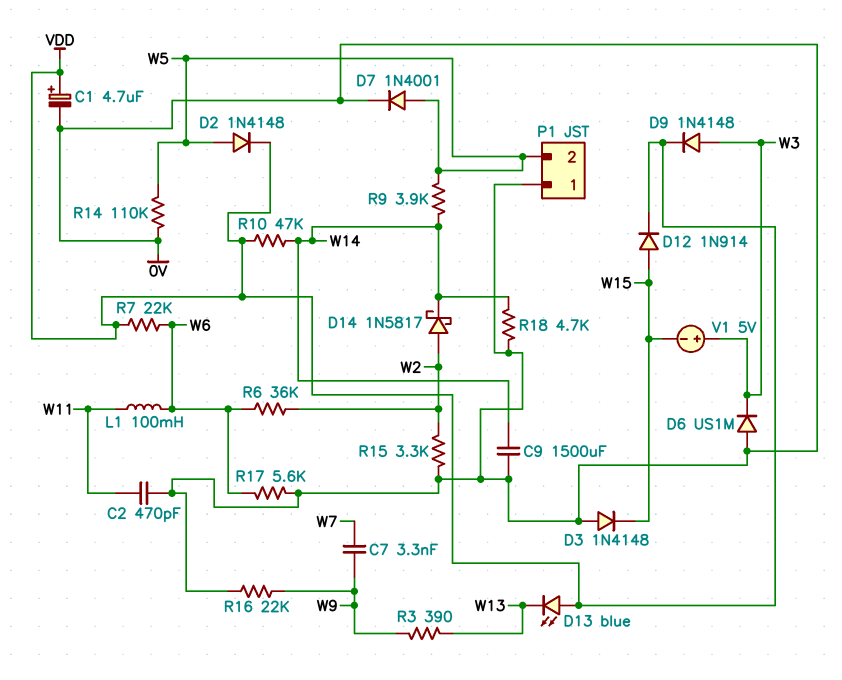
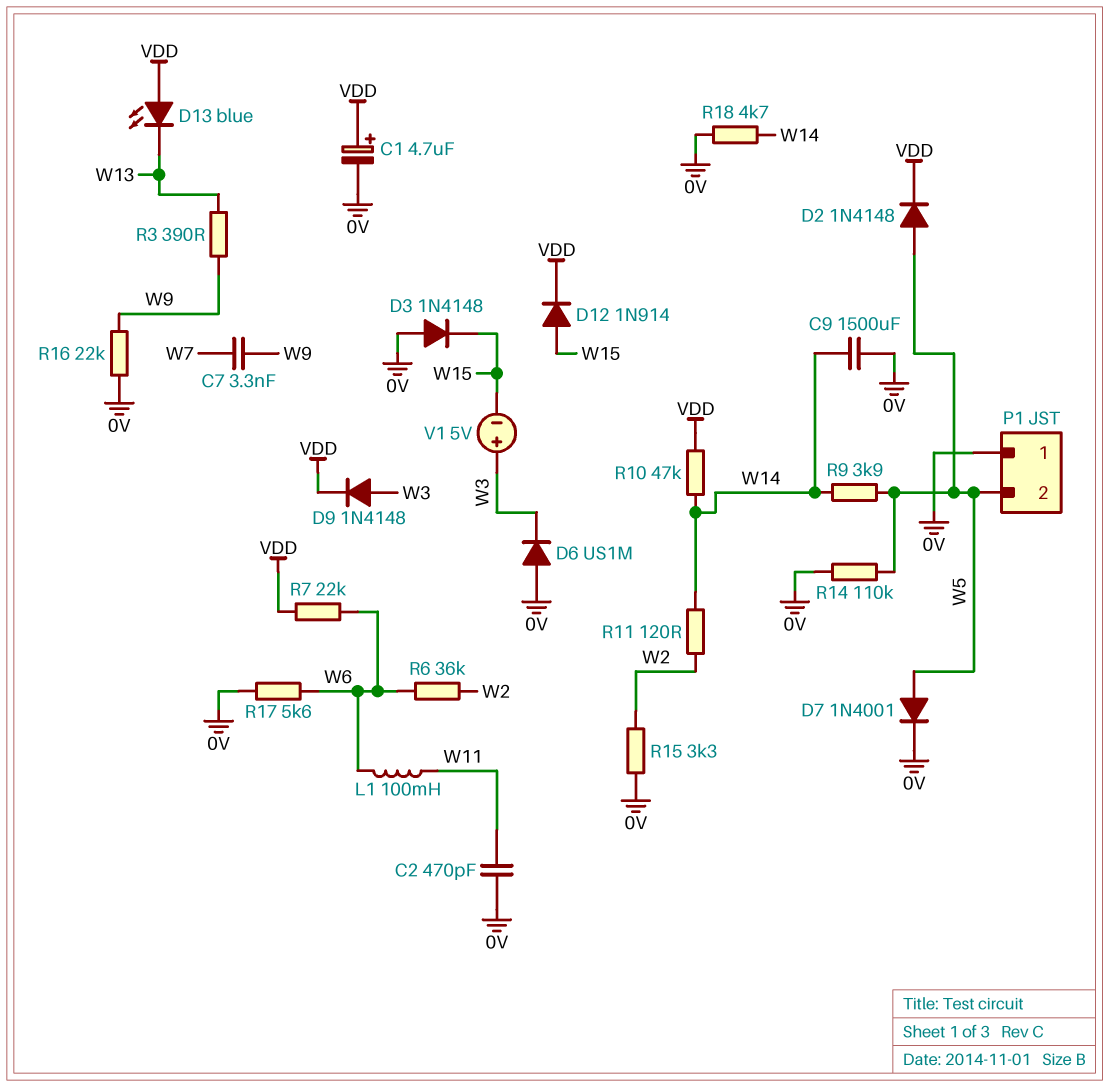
D14: schottky 1N5817 (A W2, K W14) -> none
R11: none -> 120 (W2, W14)

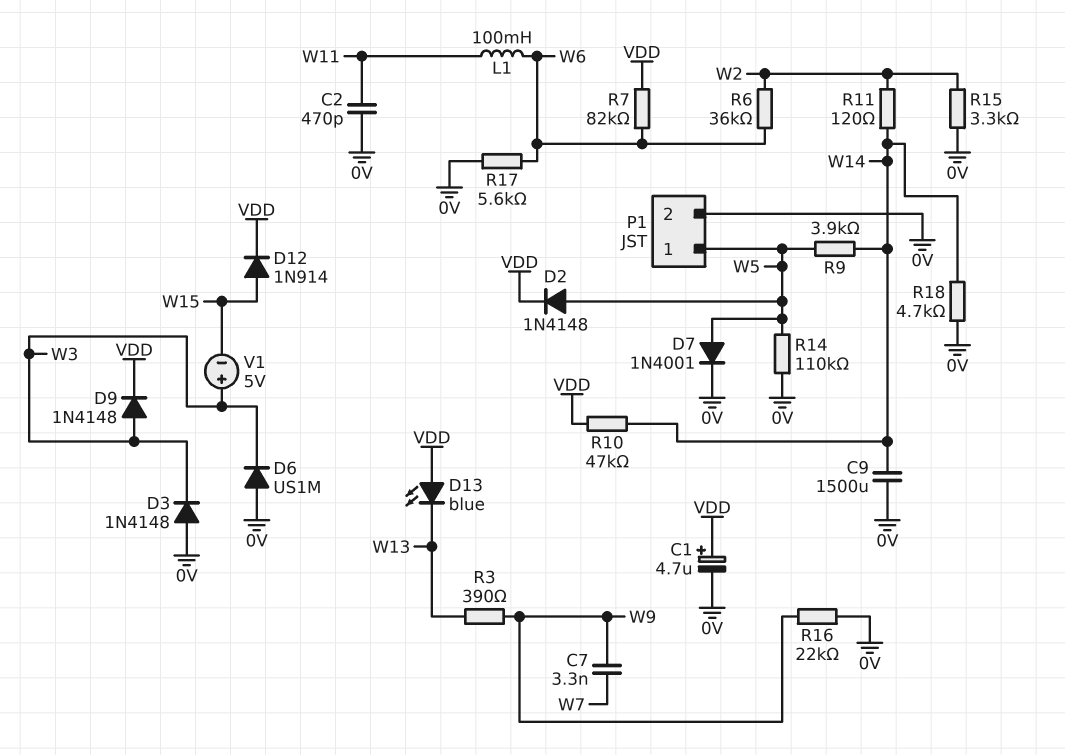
D3: diode 1N4148 (A 0V, K W15) -> diode 1N4148 (A 0V, K W3)
P1 pin 1: 0V -> W5
P1 pin 2: W5 -> 0V
R7: 22k (VDD, W6) -> 82k (VDD, W6)

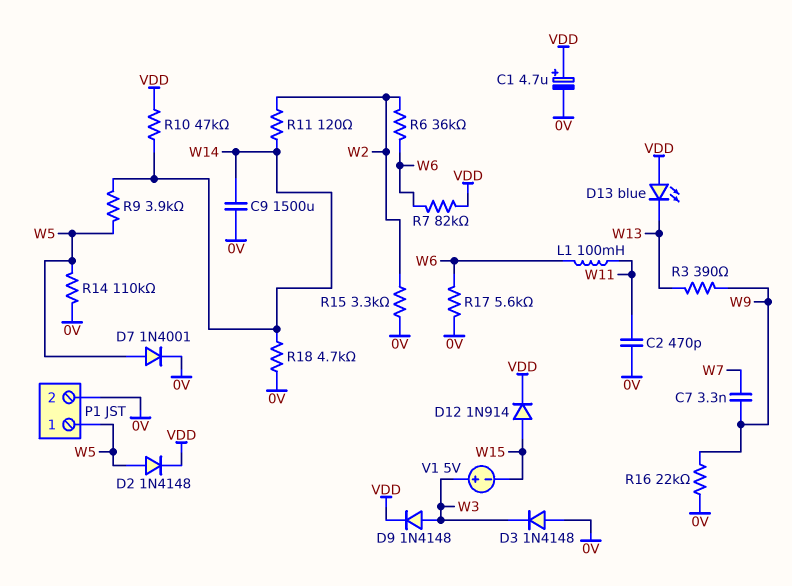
D6: diode US1M (A 0V, K W3) -> none

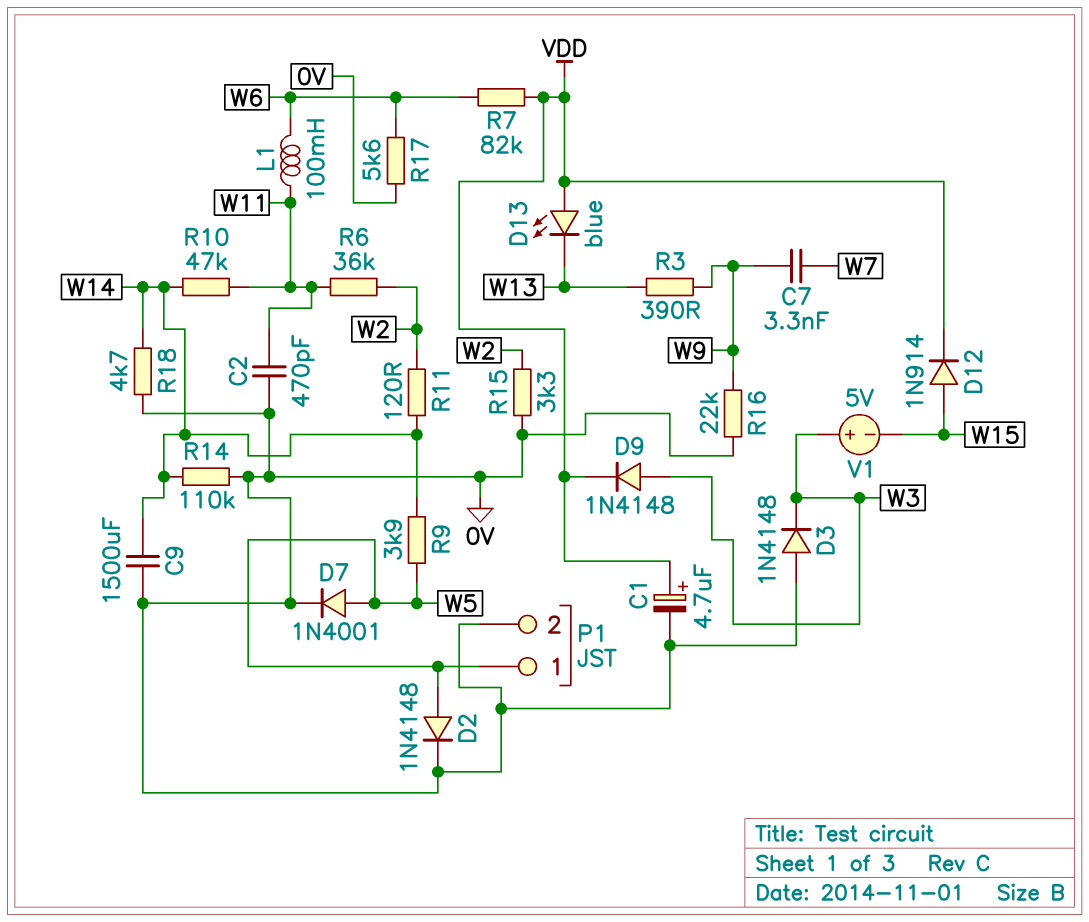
D2: diode 1N4148 (A W5, K VDD) -> diode 1N4148 (A W5, K 0V)
R6: 36k (W2, W6) -> 36k (W2, W11)
R10: 47k (VDD, W14) -> 47k (W11, W14)
R14: 110k (0V, W5) -> 110k (0V, W14)

